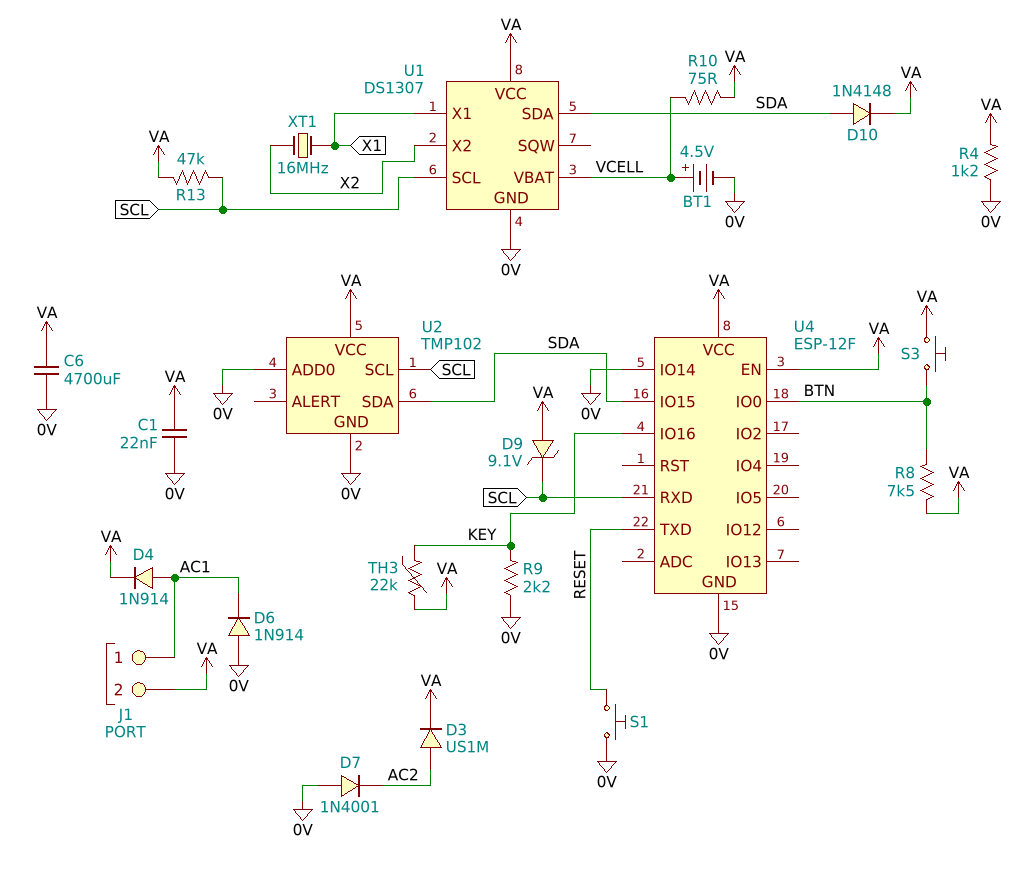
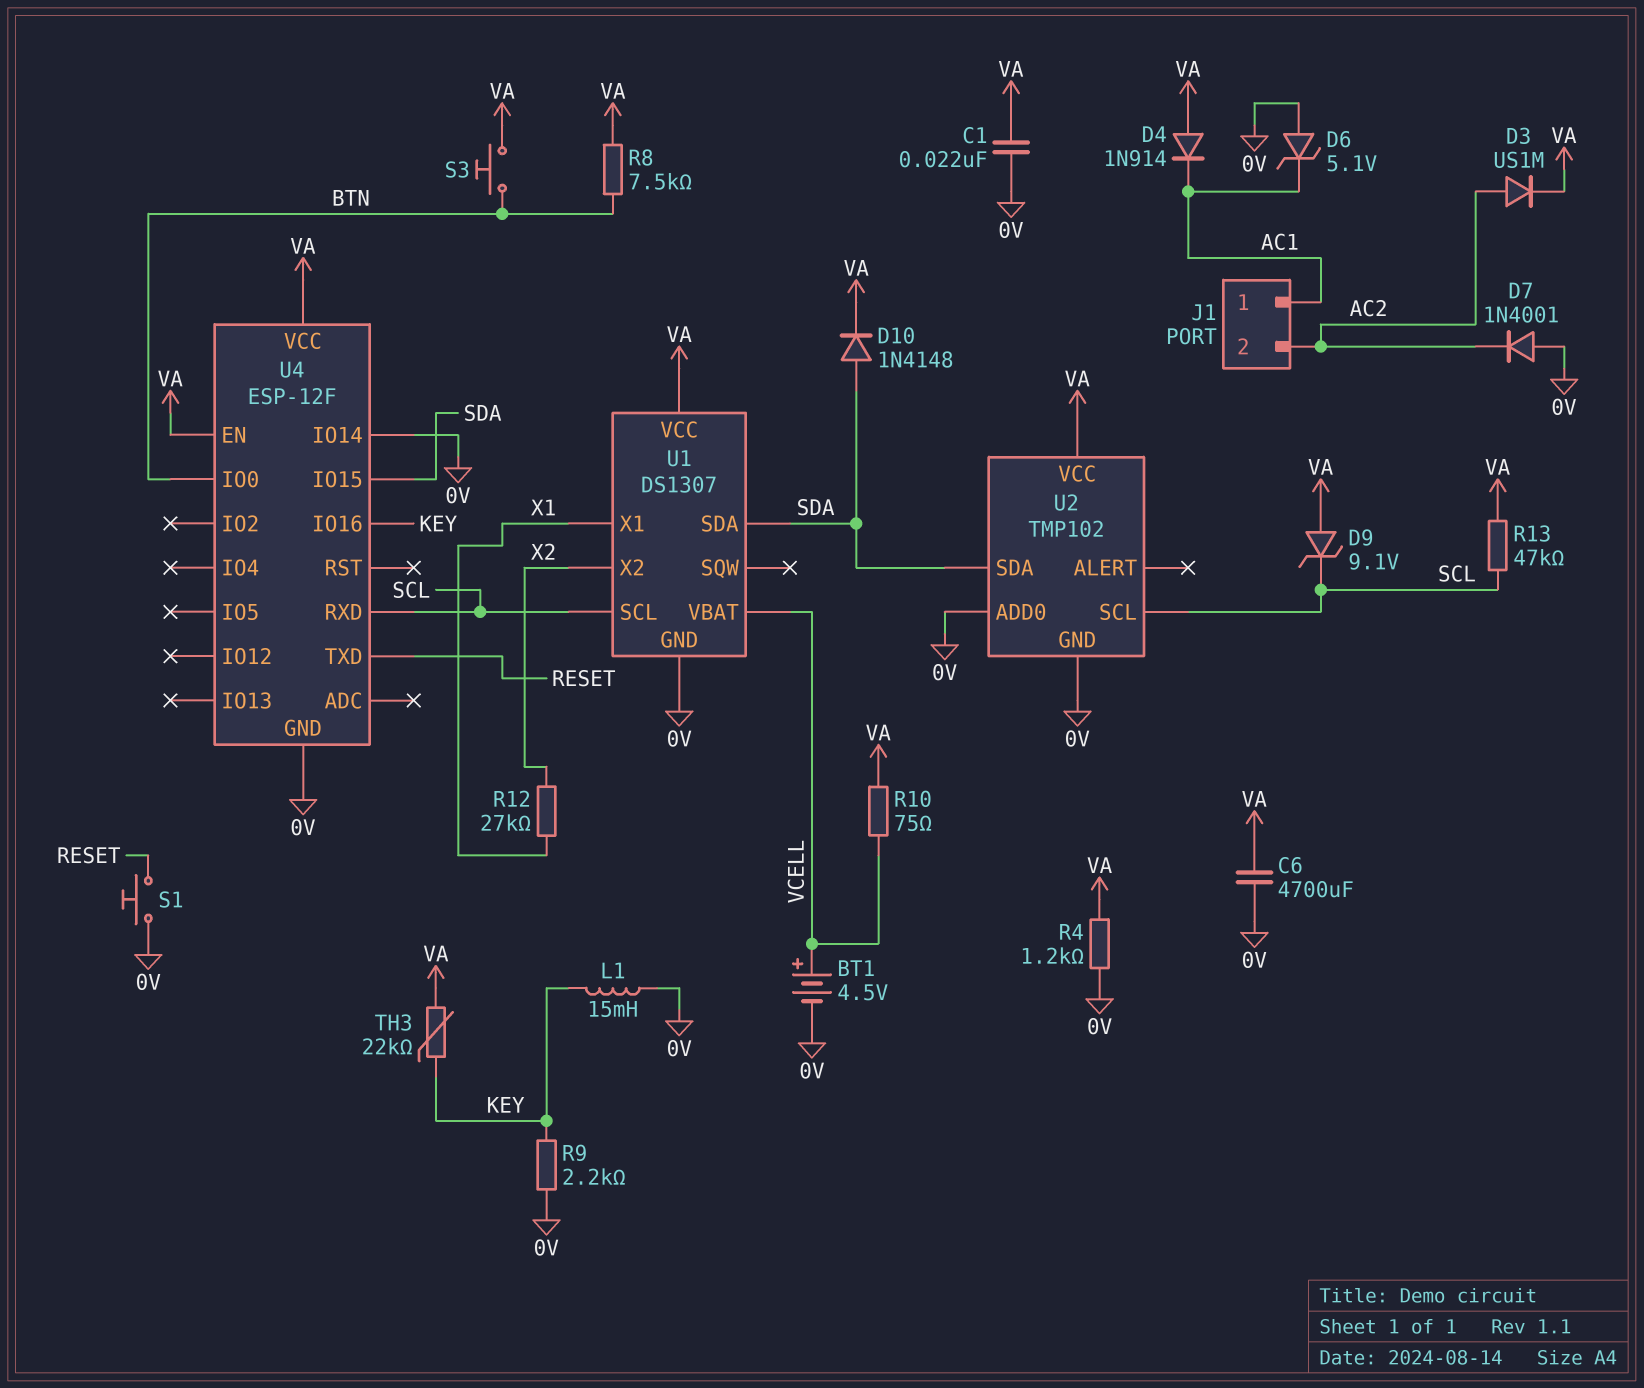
D4: diode 1N914 (A AC1, K VA) -> diode 1N914 (A VA, K AC1)
D6: diode 1N914 (A 0V, K AC1) -> zener 5.1V (A 0V, K AC1)
J1 pin 2: VA -> AC2
L1: none -> 15mH (0V, KEY)
R12: none -> 27k (X1, X2)
XT1: 16MHz (X1, X2) -> none

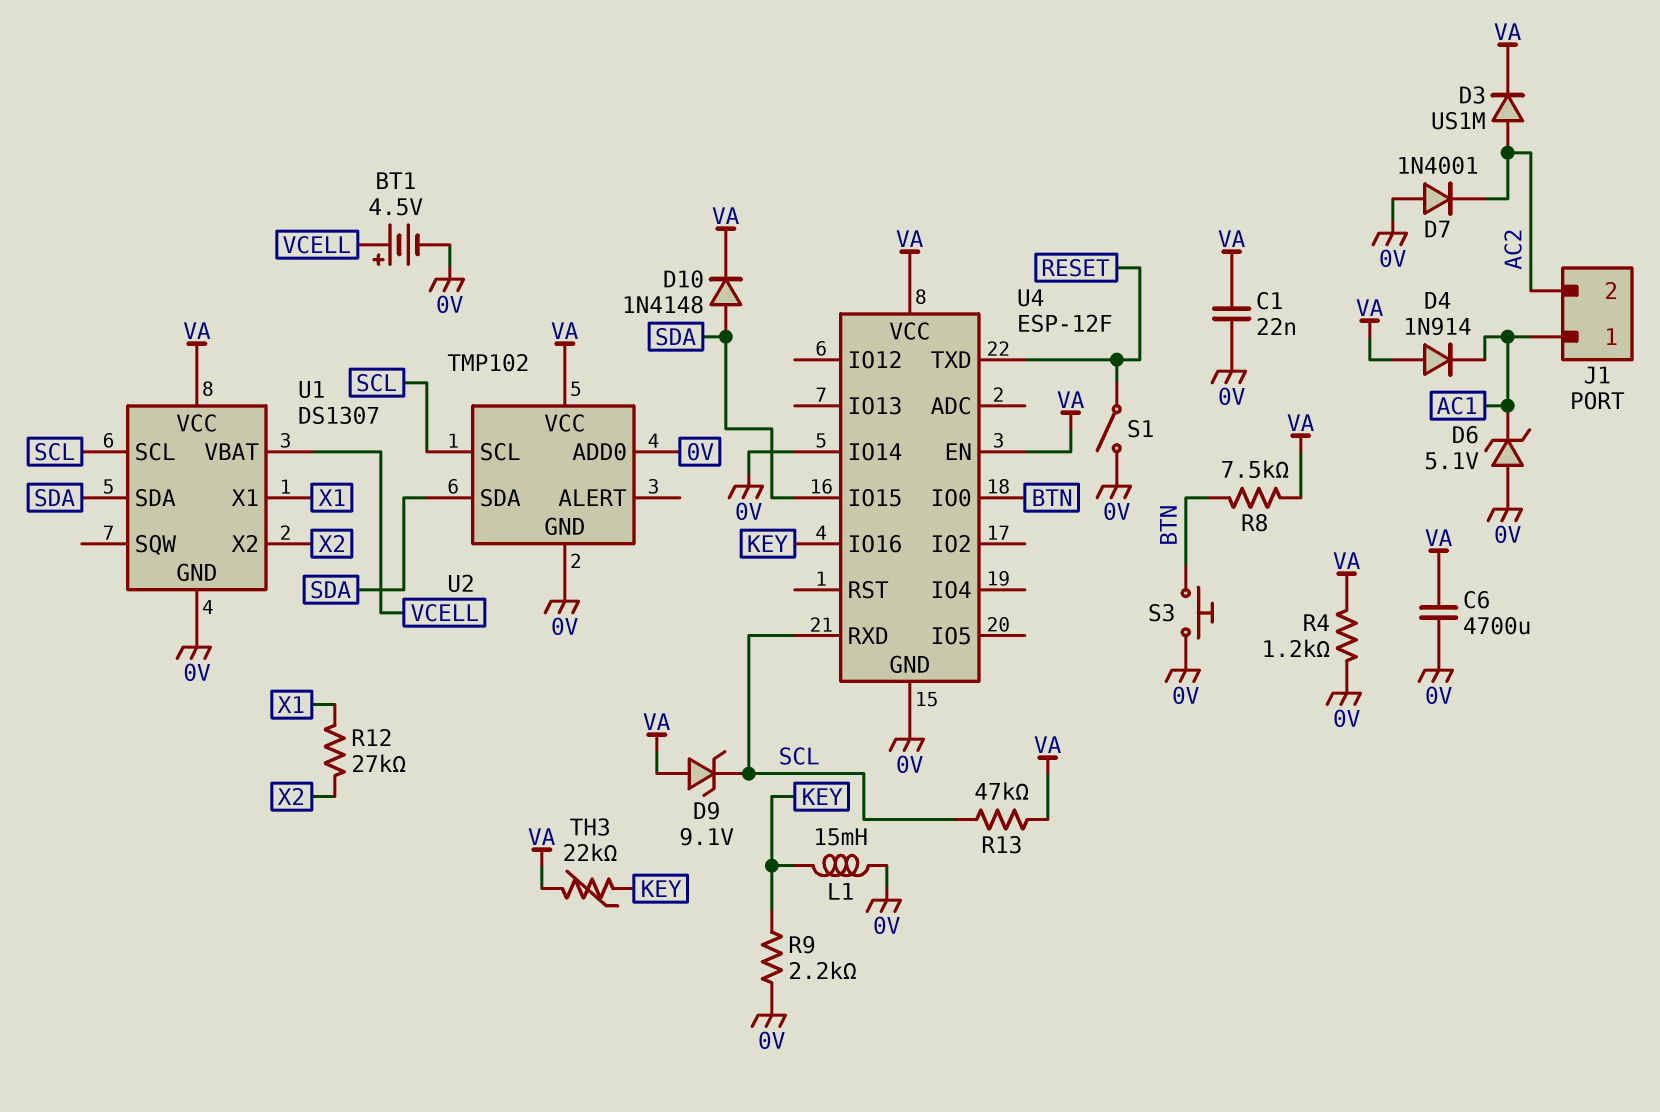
R10: 75 (VA, VCELL) -> none
S1: button (0V, RESET) -> switch (0V, RESET)
S3: button (BTN, VA) -> button (0V, BTN)

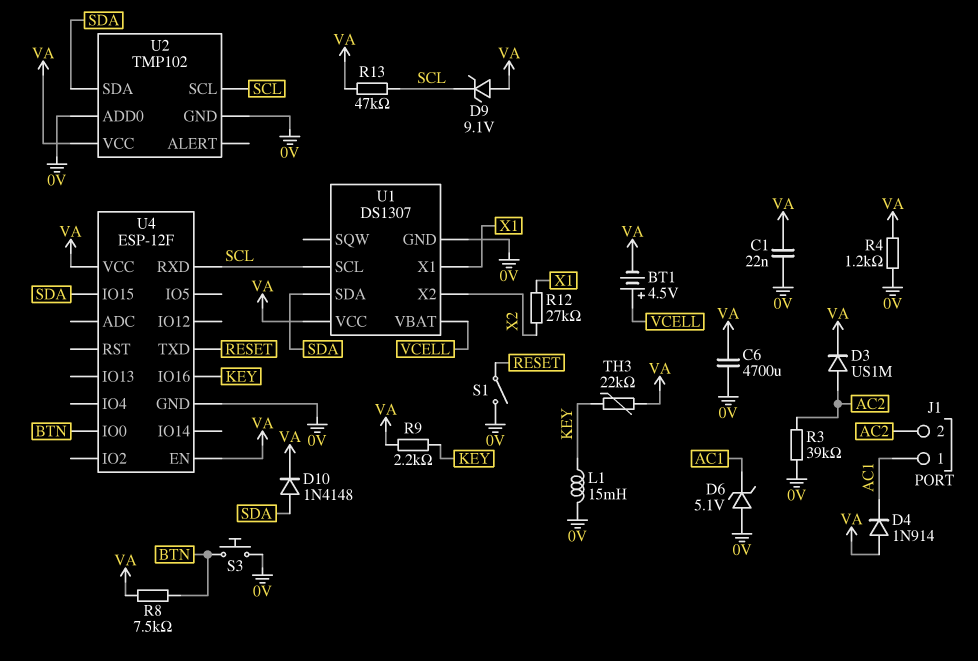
BT1: 4.5V (plus VCELL, minus 0V) -> 4.5V (plus VCELL, minus VA)
D7: diode 1N4001 (A 0V, K AC2) -> none
R3: none -> 39k (0V, AC2)
R9: 2.2k (0V, KEY) -> 2.2k (KEY, VA)
U4 pin IO14: 0V -> none

